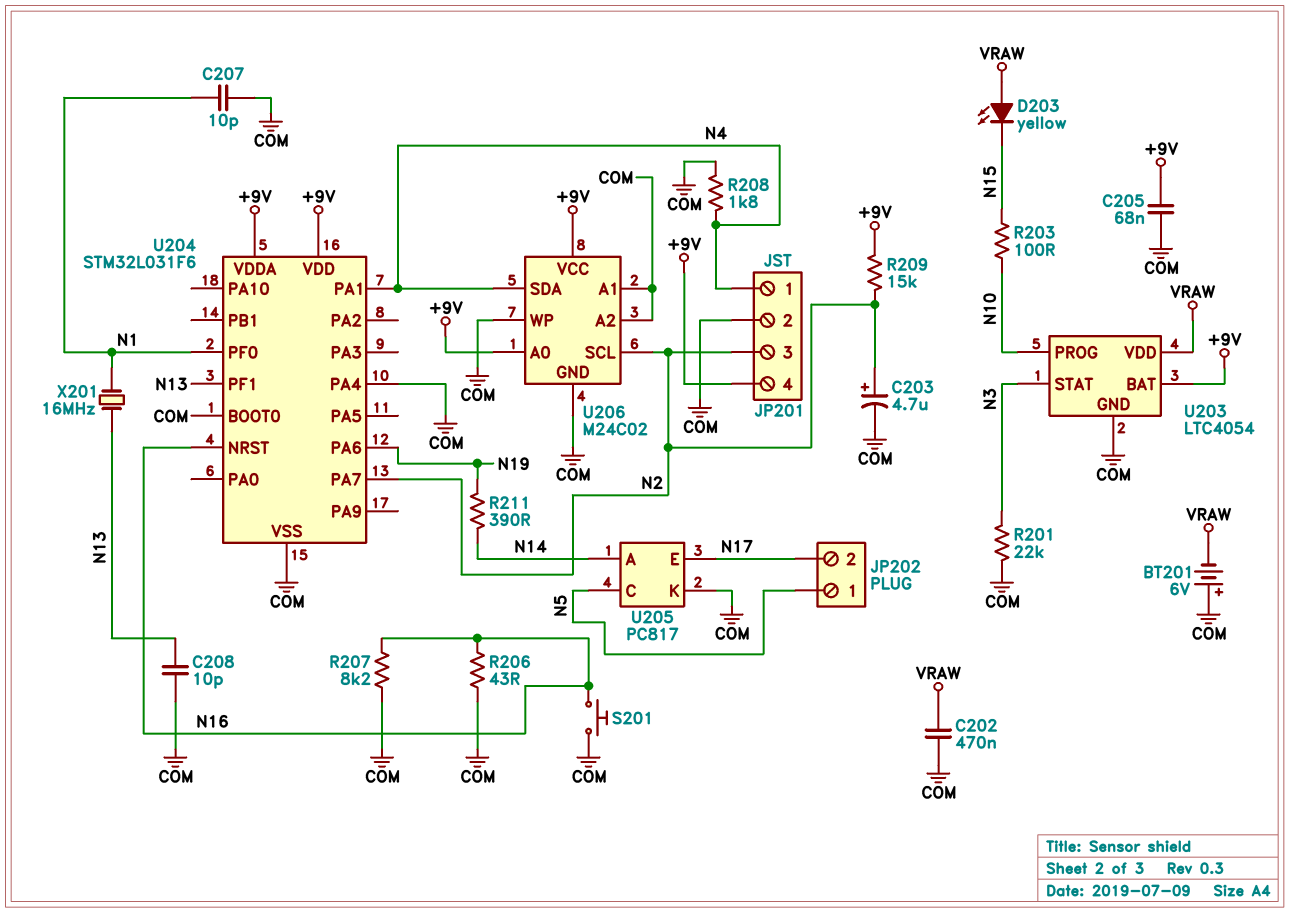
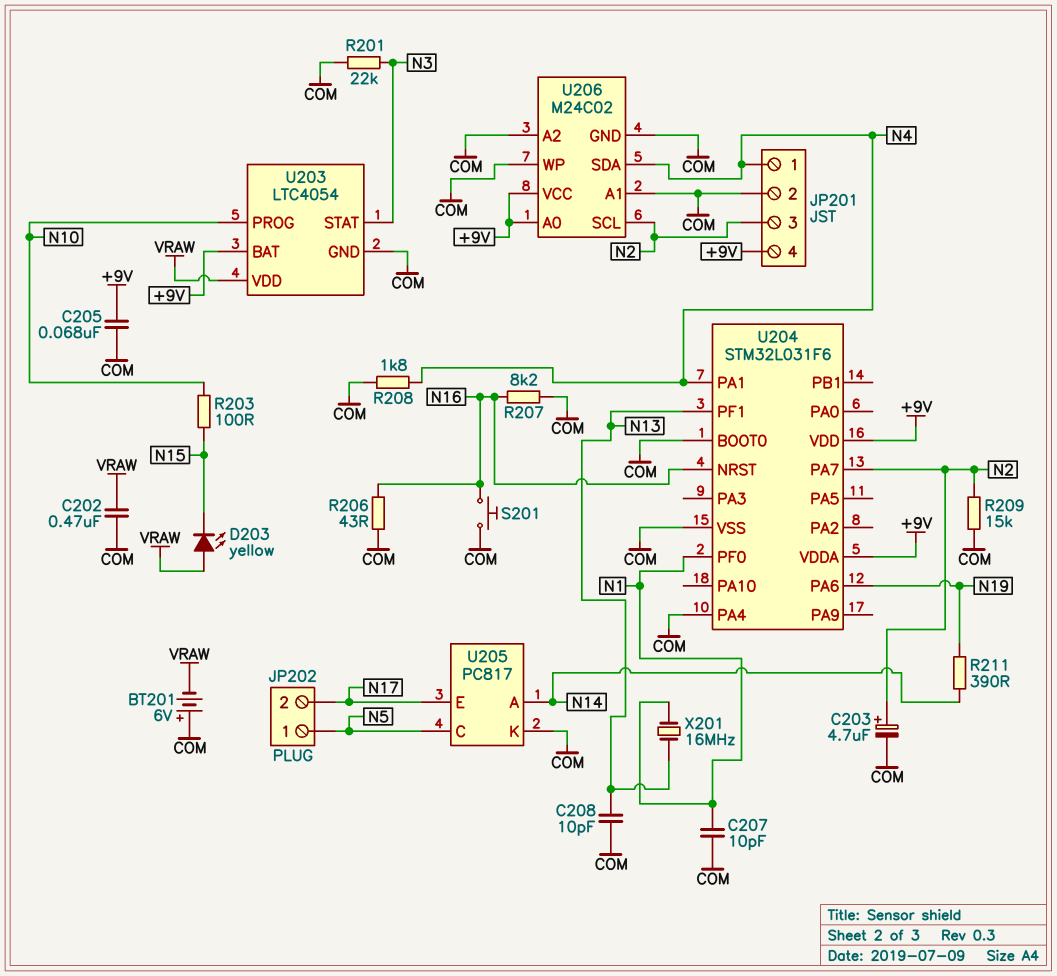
R209: 15k (+9V, N2) -> 15k (COM, N2)

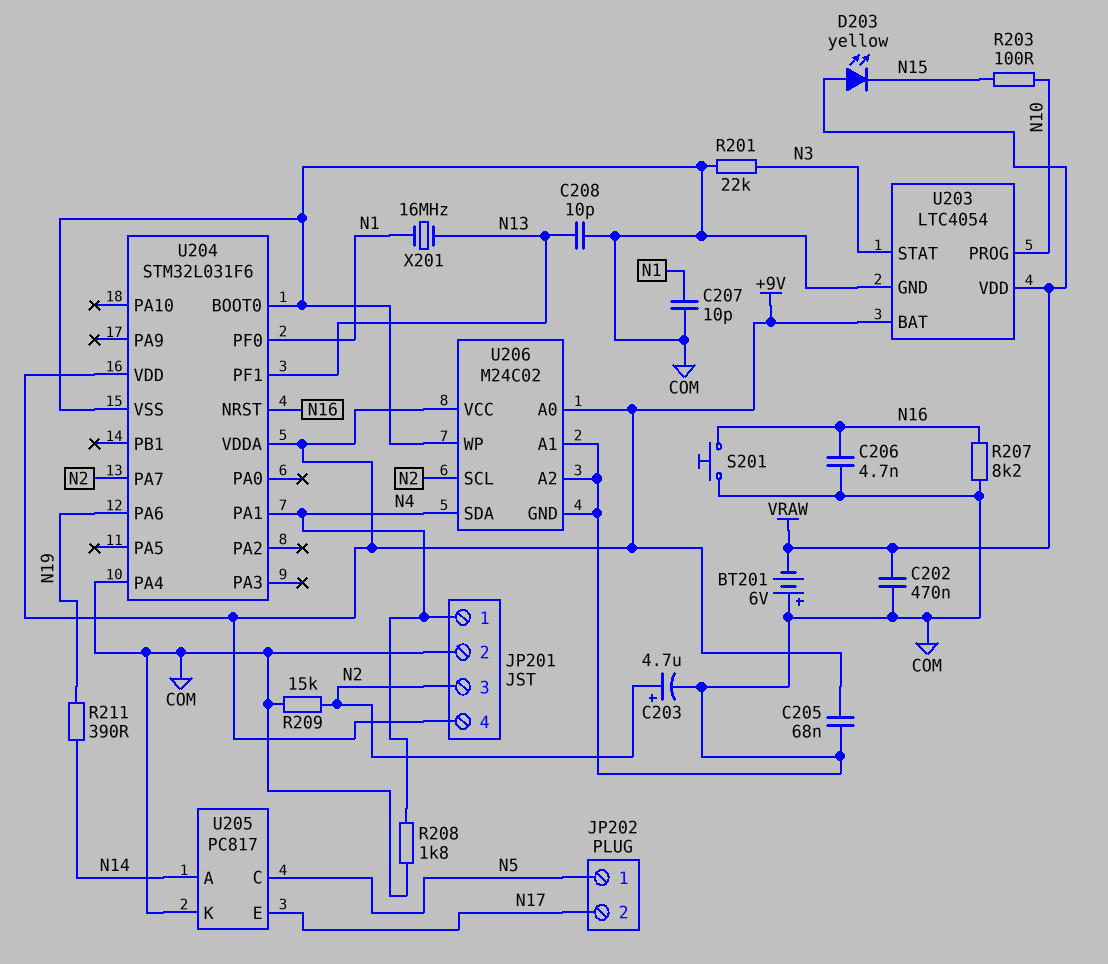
C206: none -> 4.7nF (COM, N16)
R206: 43 (COM, N16) -> none

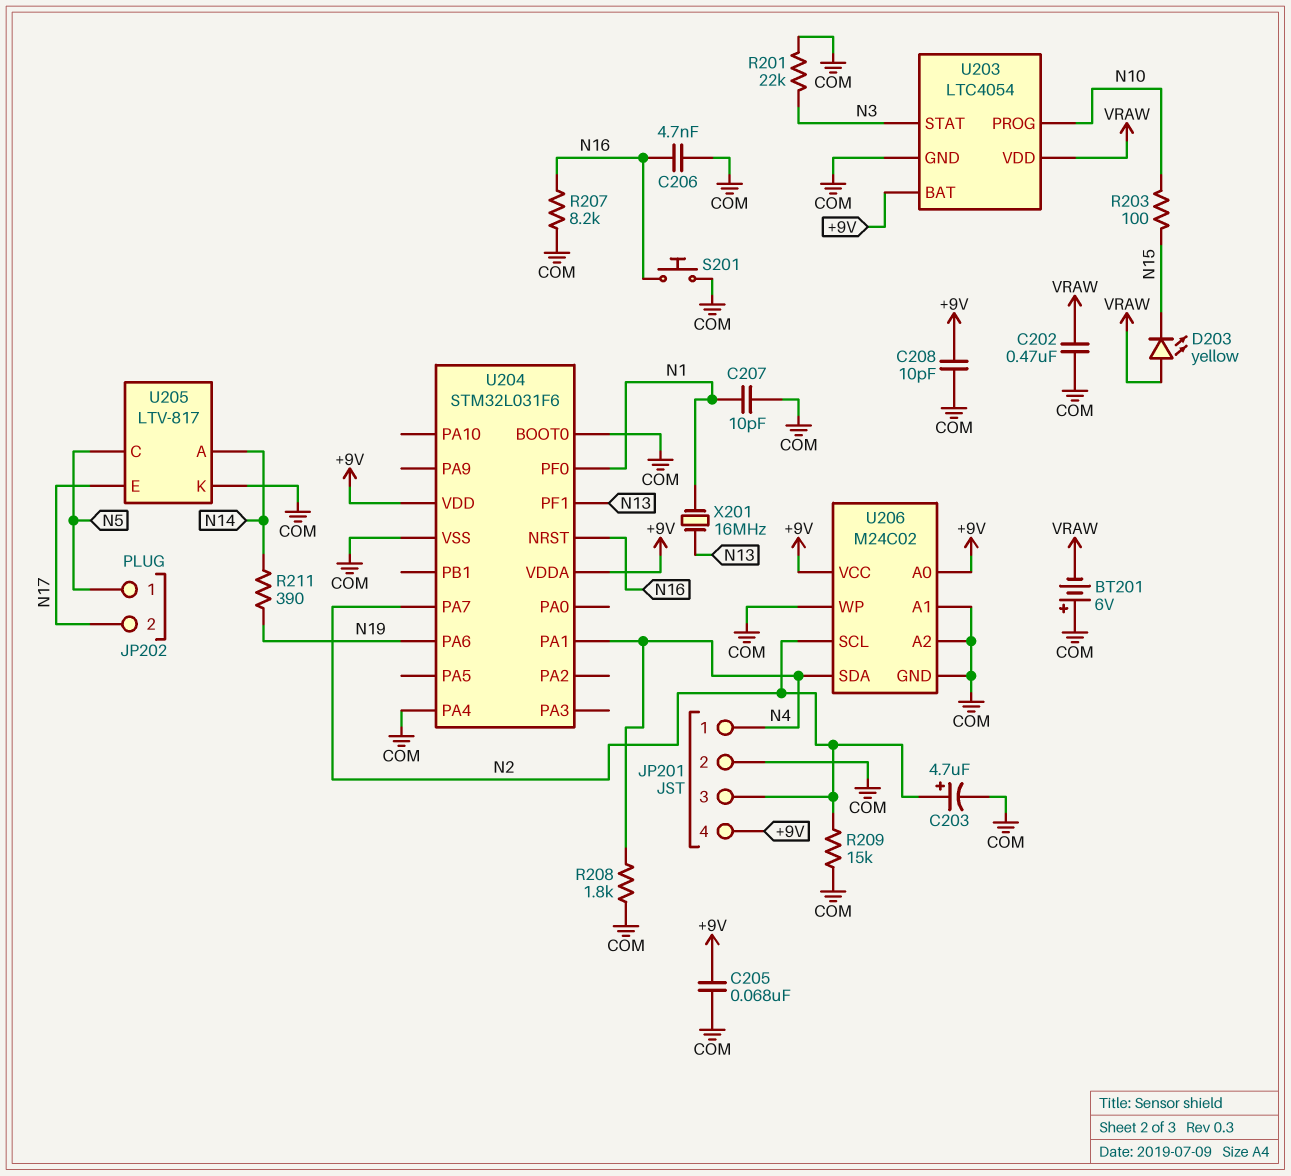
C208: 10pF (COM, N13) -> 10pF (+9V, COM)
U205: PC817 -> LTV-817

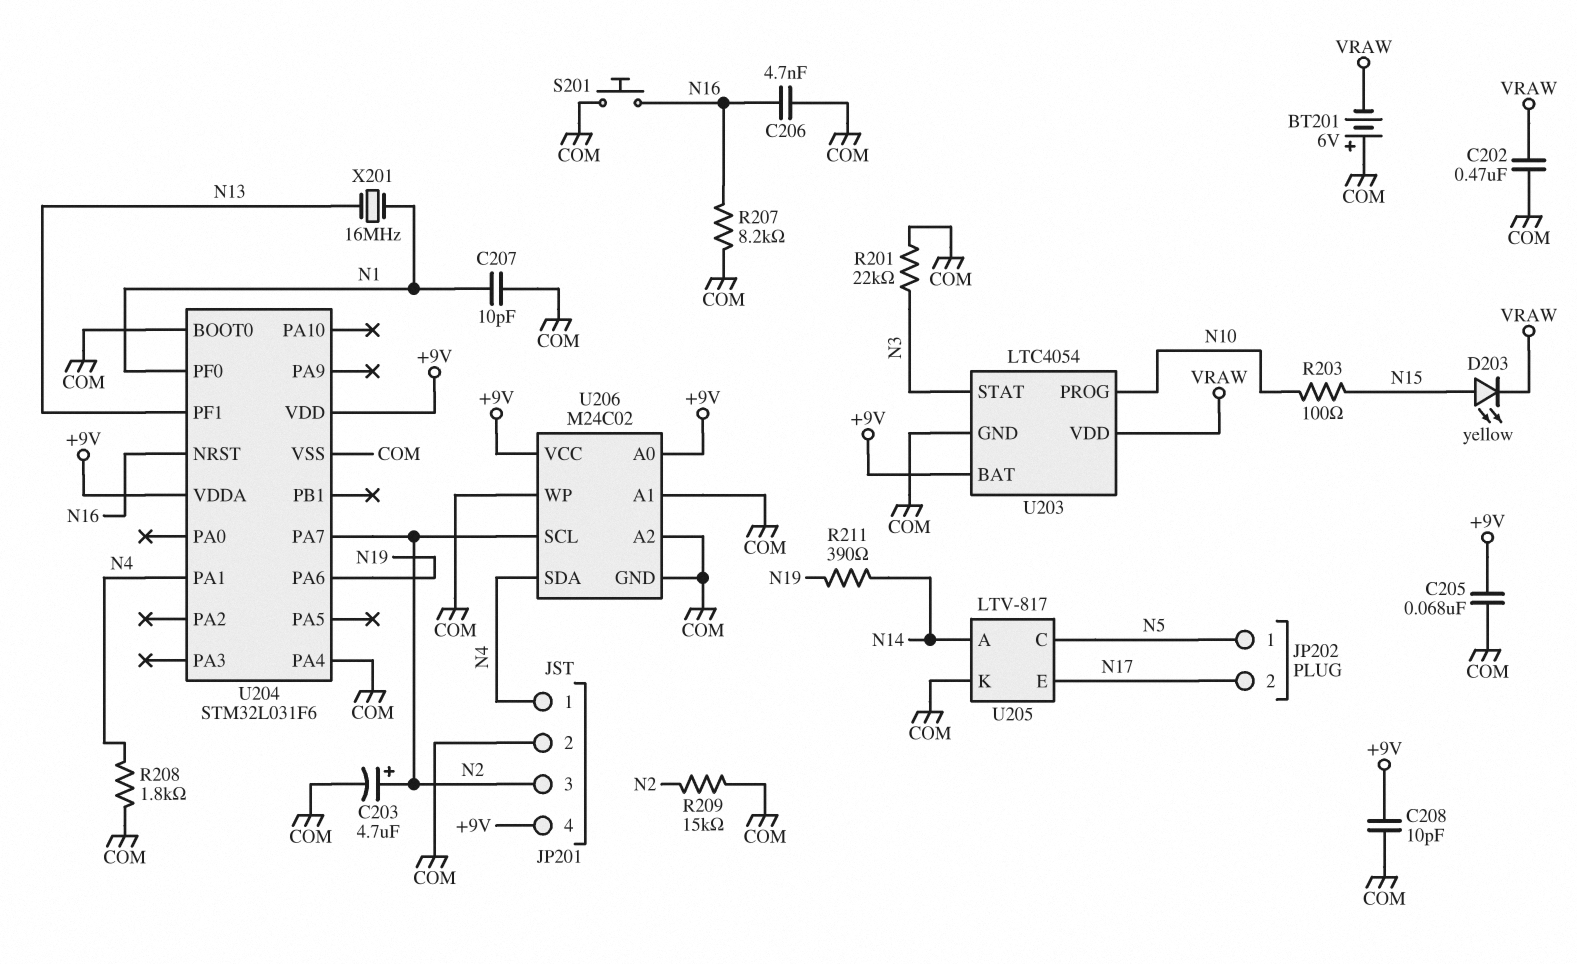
D203: LED yellow (A VRAW, K N15) -> LED yellow (A N15, K VRAW)

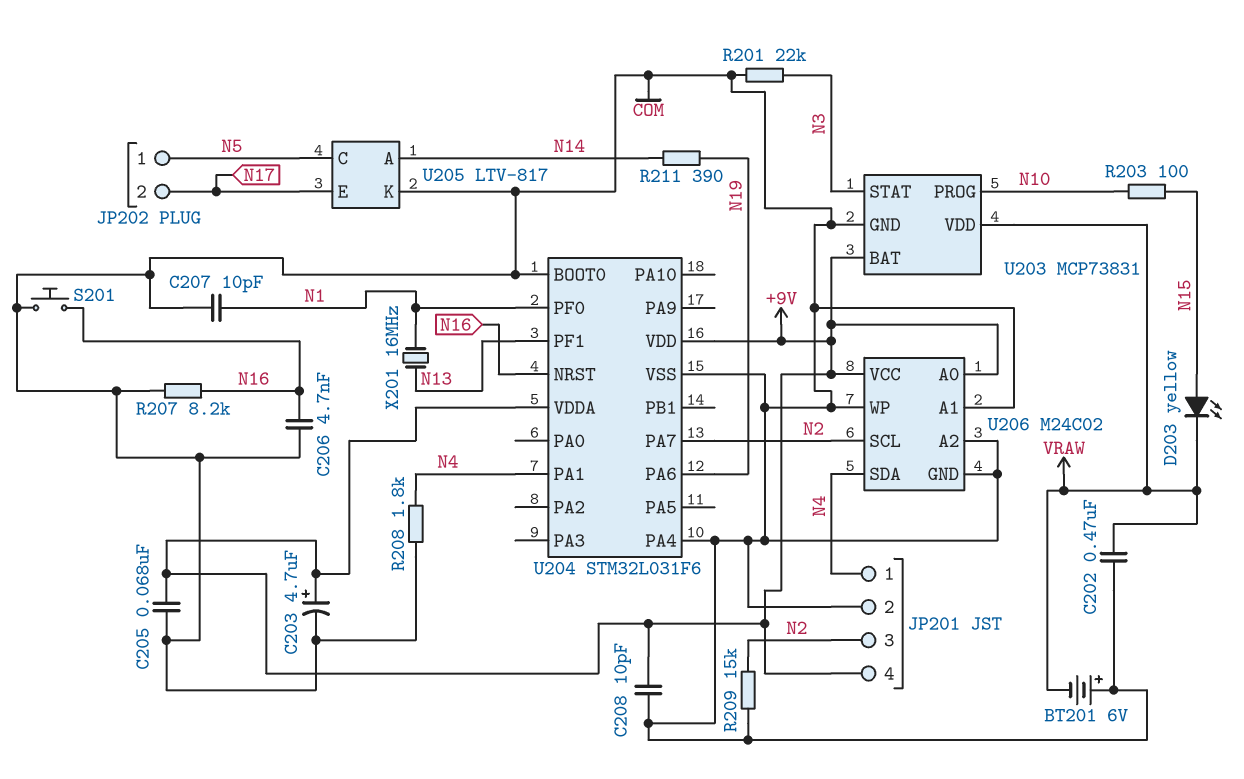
C203: 4.7uF (plus N2, minus COM) -> 4.7uF (plus +9V, minus COM)
U203: LTC4054 -> MCP73831

